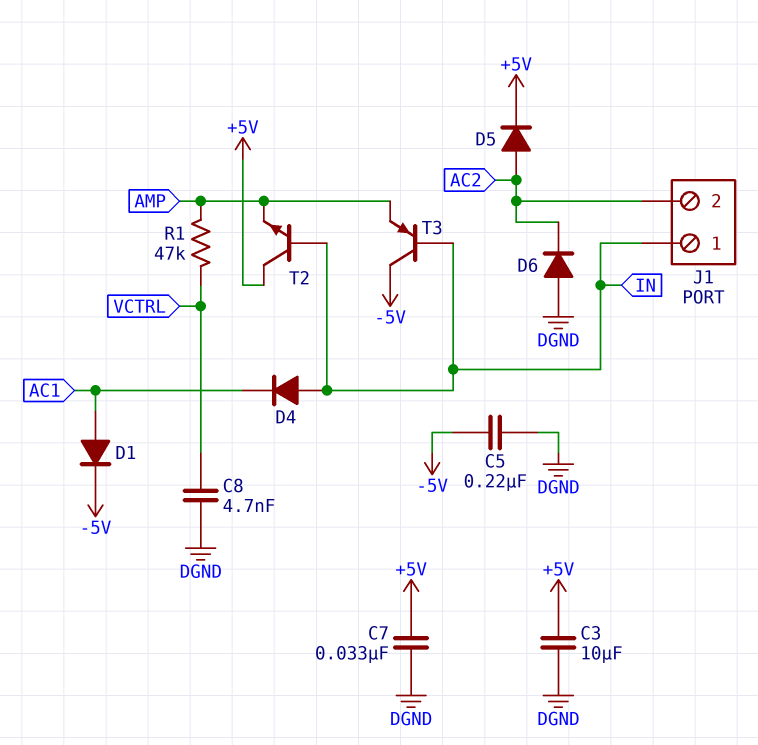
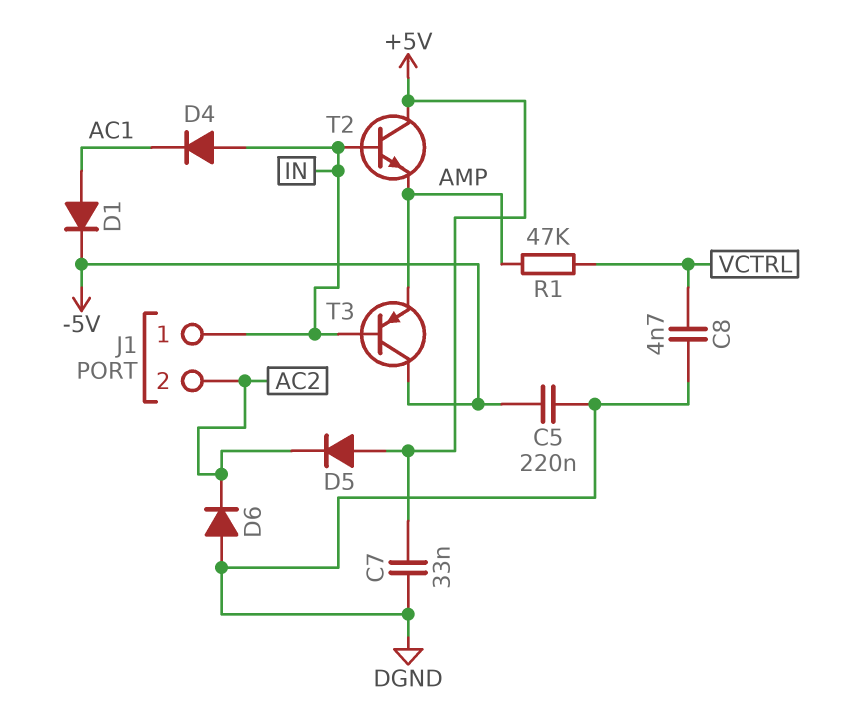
C3: 10uF (+5V, DGND) -> none
D5: diode (A AC2, K +5V) -> diode (A +5V, K AC2)

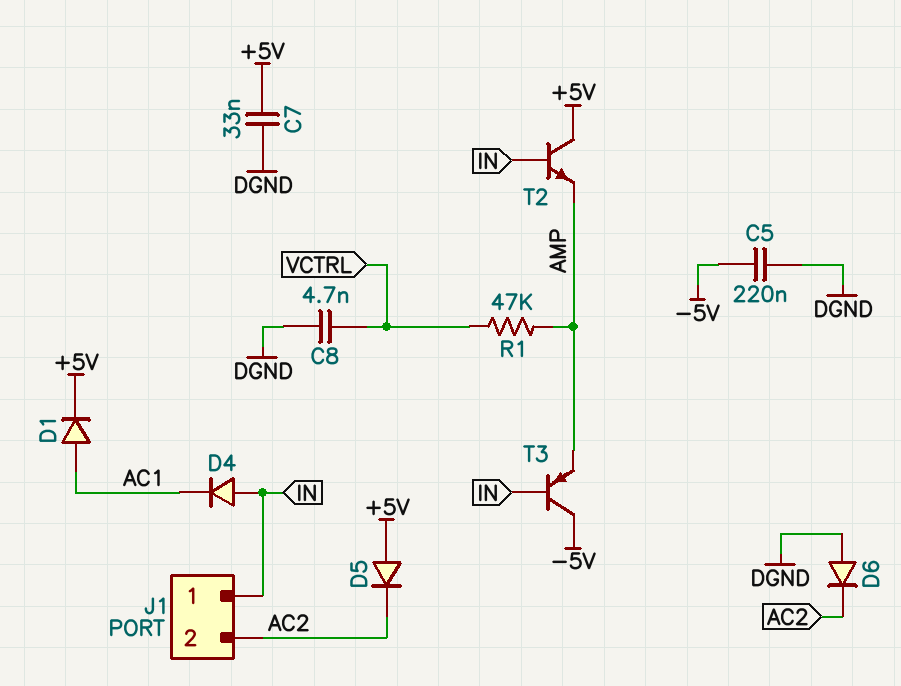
D1: diode (A AC1, K -5V) -> diode (A AC1, K +5V)

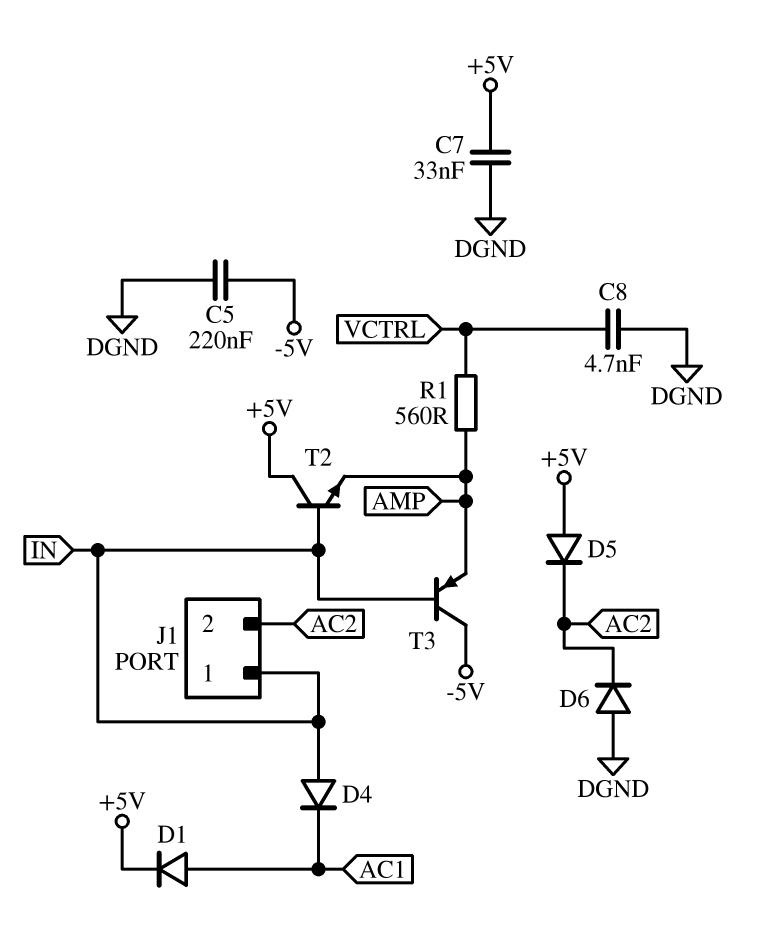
R1: 47k (AMP, VCTRL) -> 560 (AMP, VCTRL)

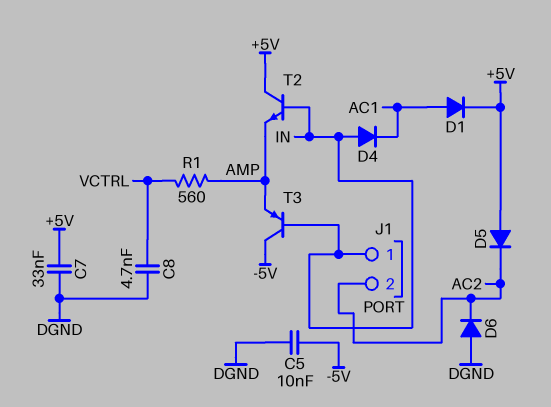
C5: 220nF (-5V, DGND) -> 10nF (-5V, DGND)

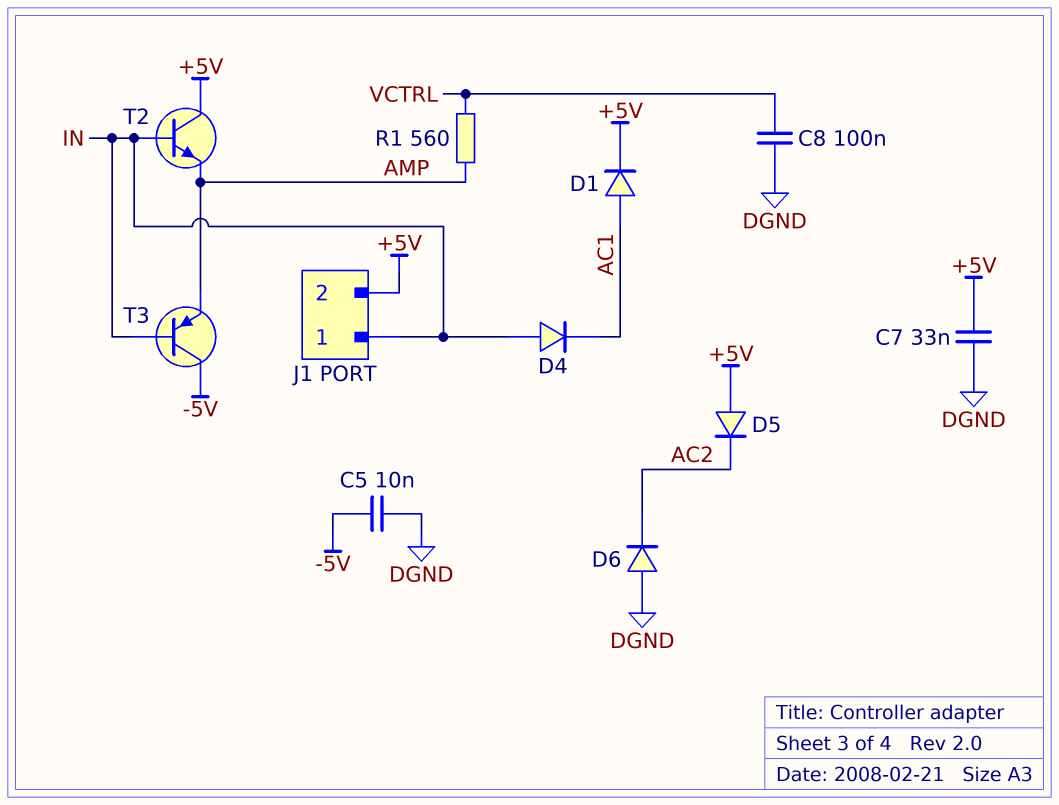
C8: 4.7nF (DGND, VCTRL) -> 100nF (DGND, VCTRL)
J1 pin 2: AC2 -> +5V

